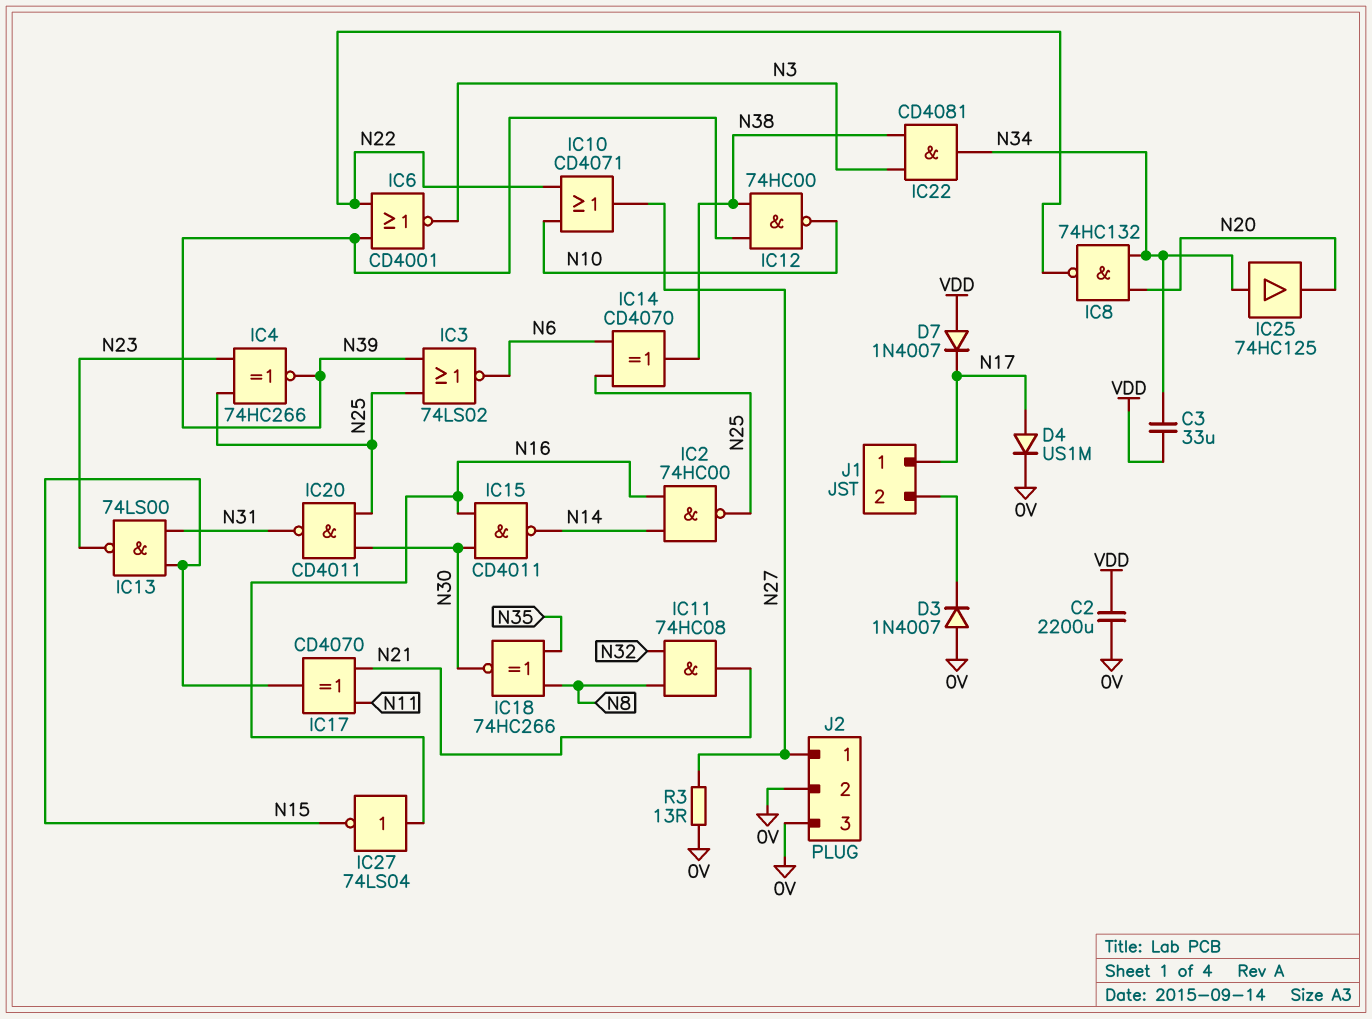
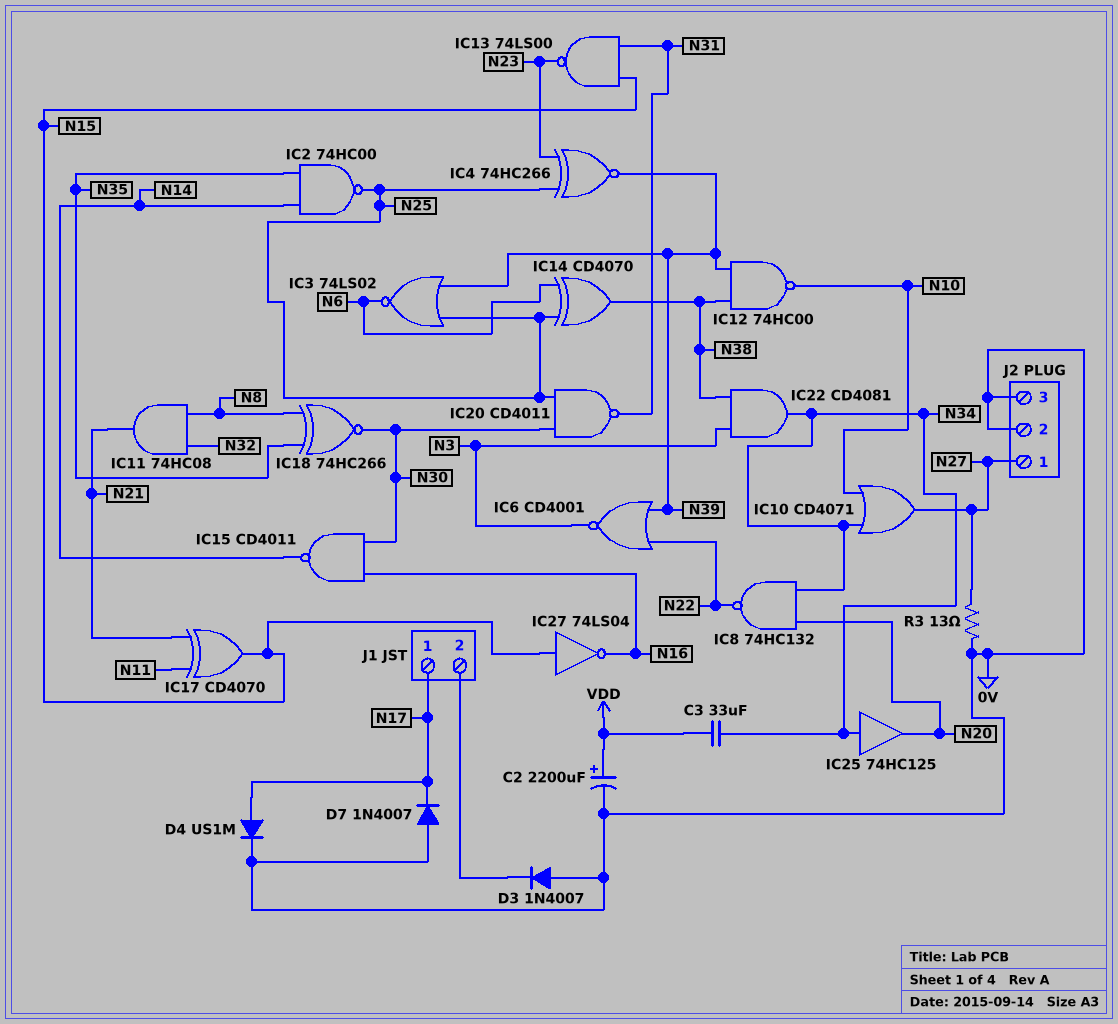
C2: 2200uF (0V, VDD) -> 2200uF (plus VDD, minus 0V)
D7: diode 1N4007 (A VDD, K N17) -> diode 1N4007 (A 0V, K N17)
IC2: NAND 74HC00 (in N14, in N16, out N25) -> NAND 74HC00 (in N14, in N35, out N25)
IC10: OR CD4071 (in N10, in N22, out N27) -> OR CD4071 (in N10, in N34, out N27)
IC27: NOT 74LS04 (in N16, out N15) -> NOT 74LS04 (in N15, out N16)

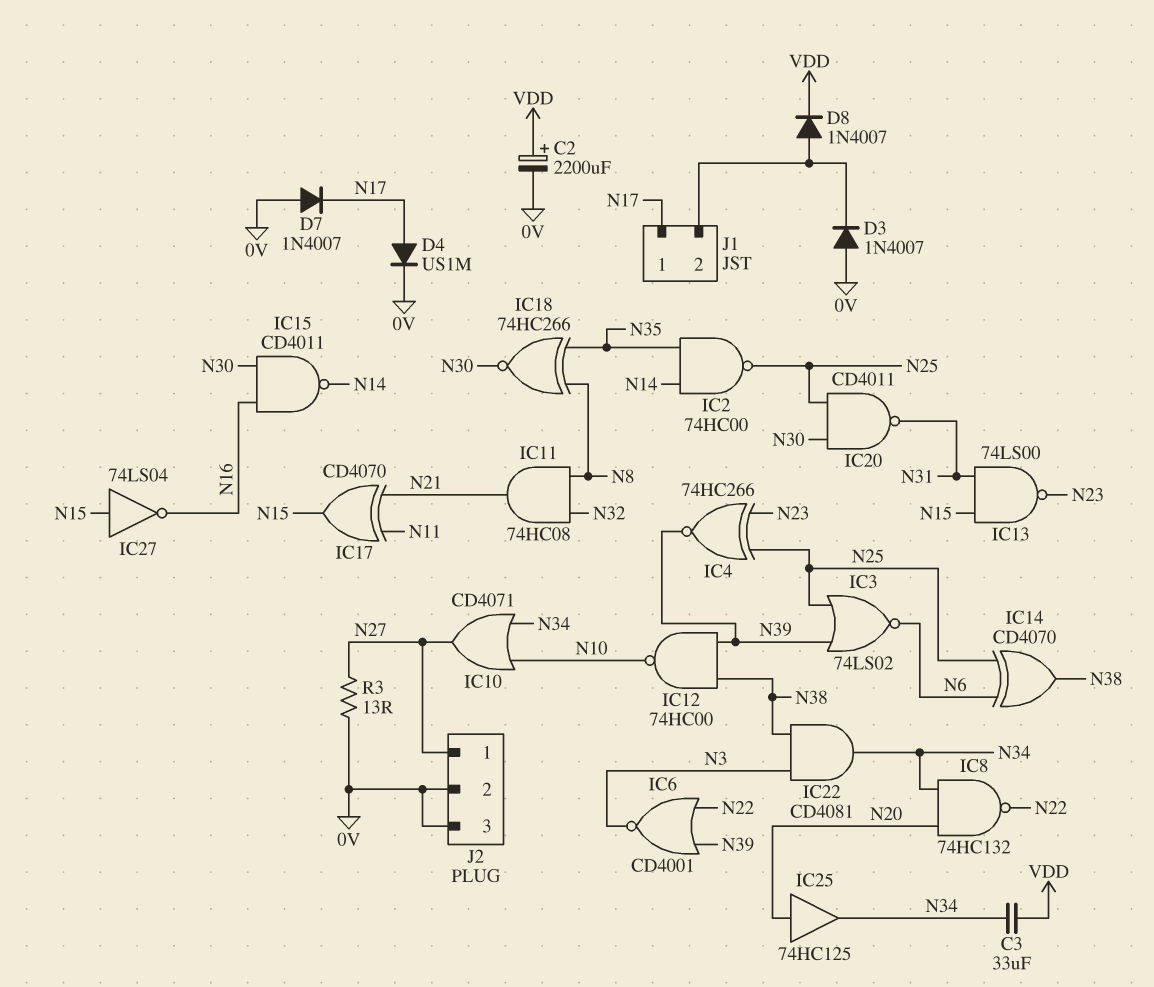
D8: none -> diode 1N4007 (A J1/2, K VDD)
IC25: buffer 74HC125 (in N34, out N20) -> buffer 74HC125 (in N20, out N34)

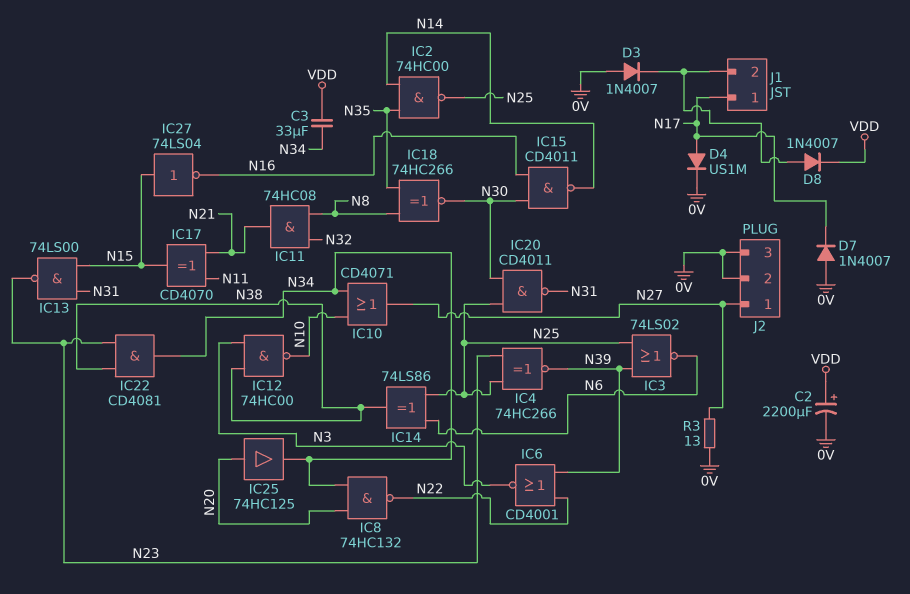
IC12: NAND 74HC00 (in N38, in N39, out N10) -> NAND 74HC00 (in N3, in N38, out N10)
IC14: XOR CD4070 (in N6, in N25, out N38) -> XOR 74LS86 (in N6, in N25, out N38)
IC22: AND CD4081 (in N3, in N38, out N34) -> AND CD4081 (in N23, in N38, out N34)

